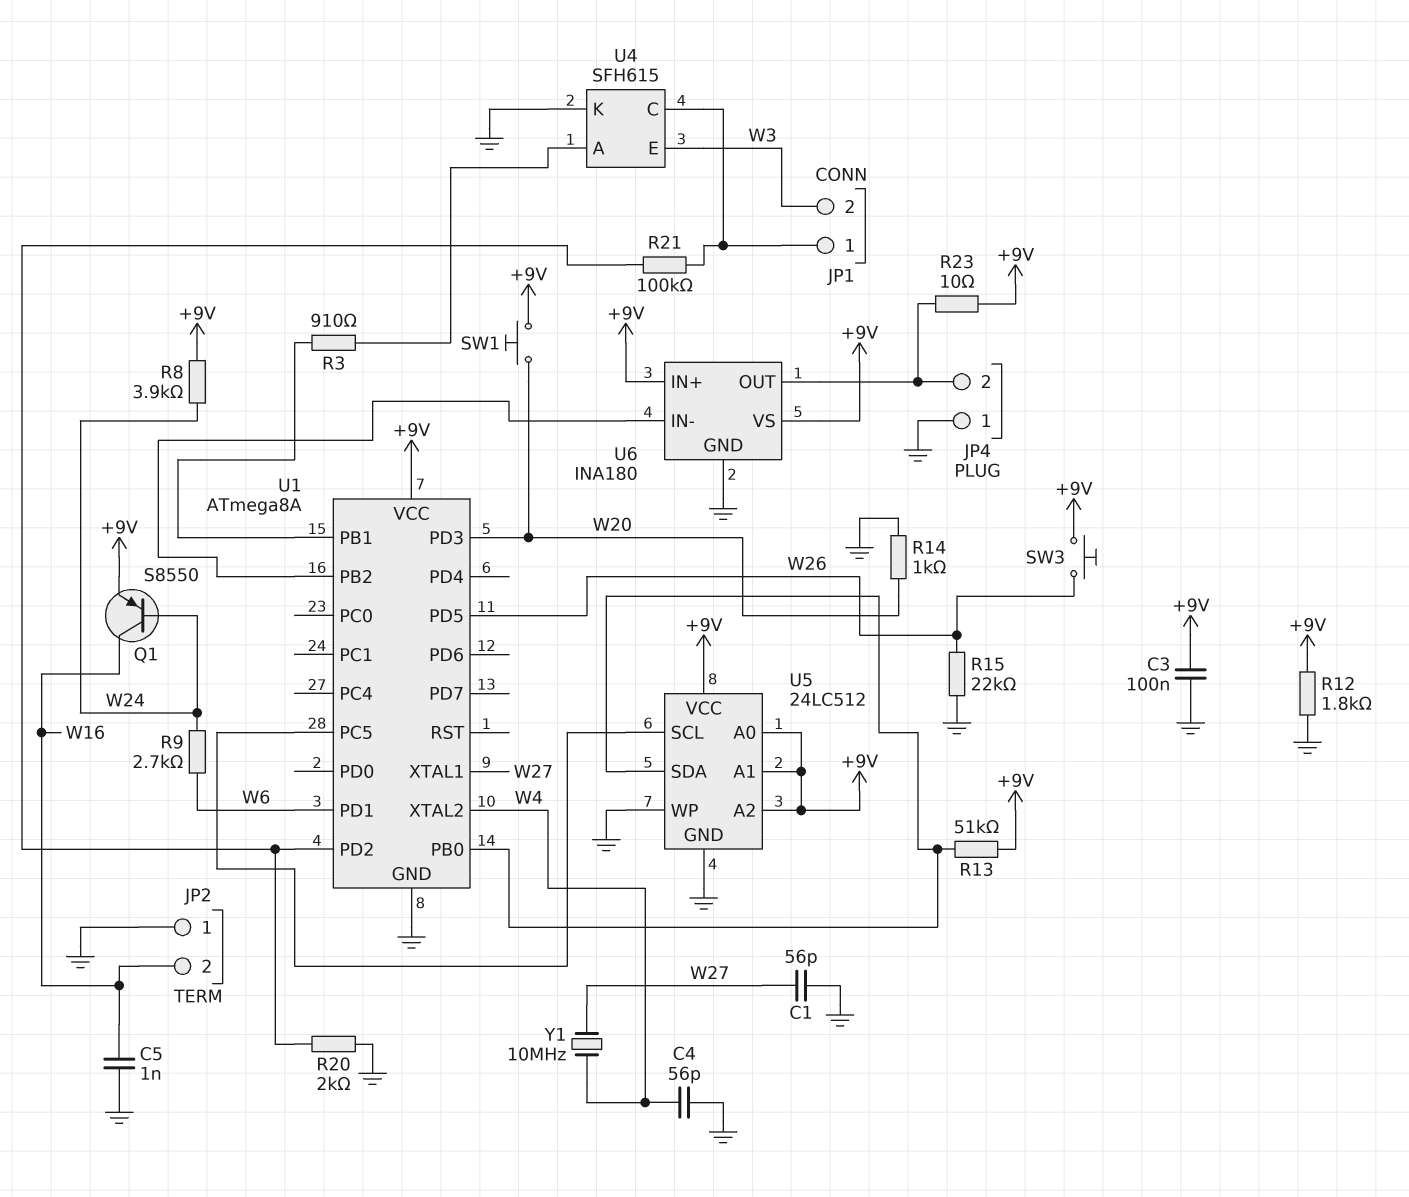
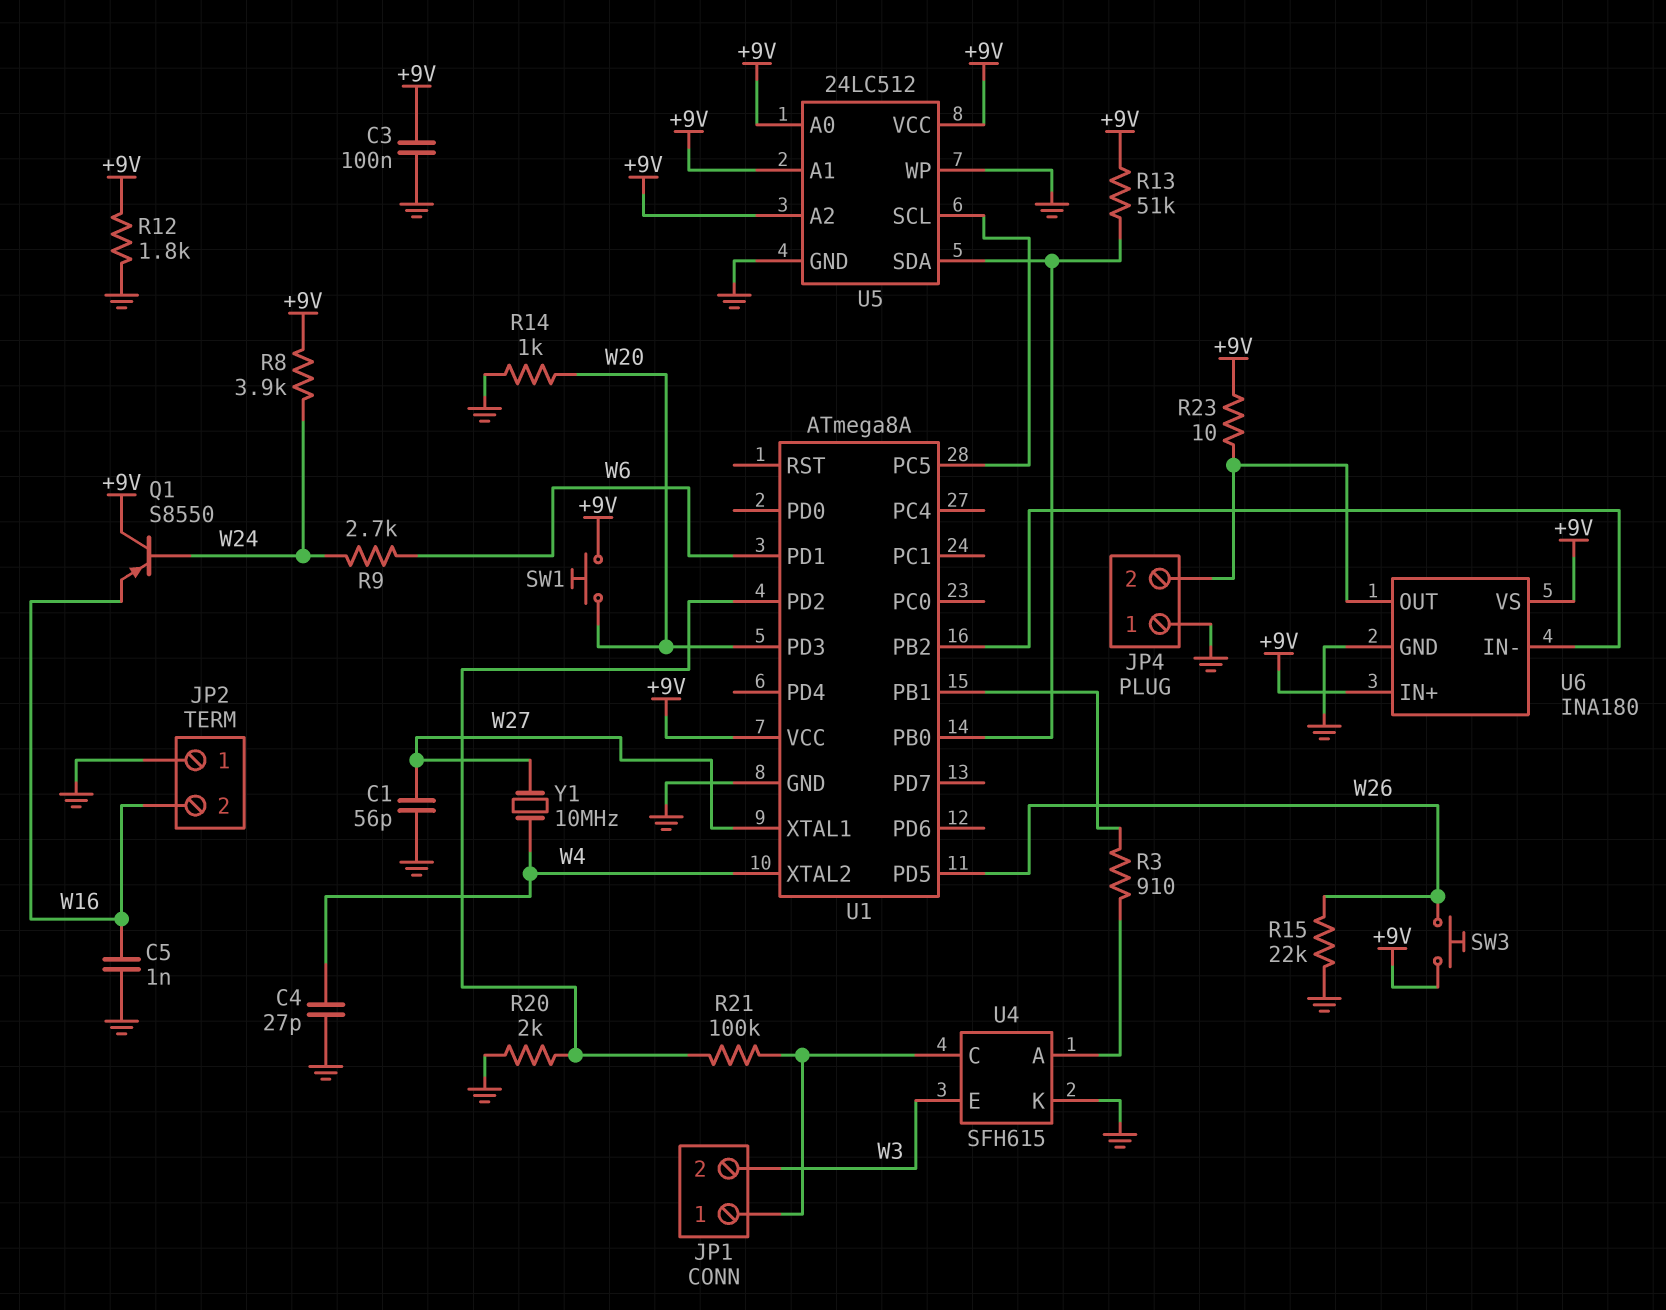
C4: 56pF (GND, W4) -> 27pF (GND, W4)
Q1: PNP S8550 (B W24, C W16, E +9V) -> PNP S8550 (B W24, C +9V, E W16)

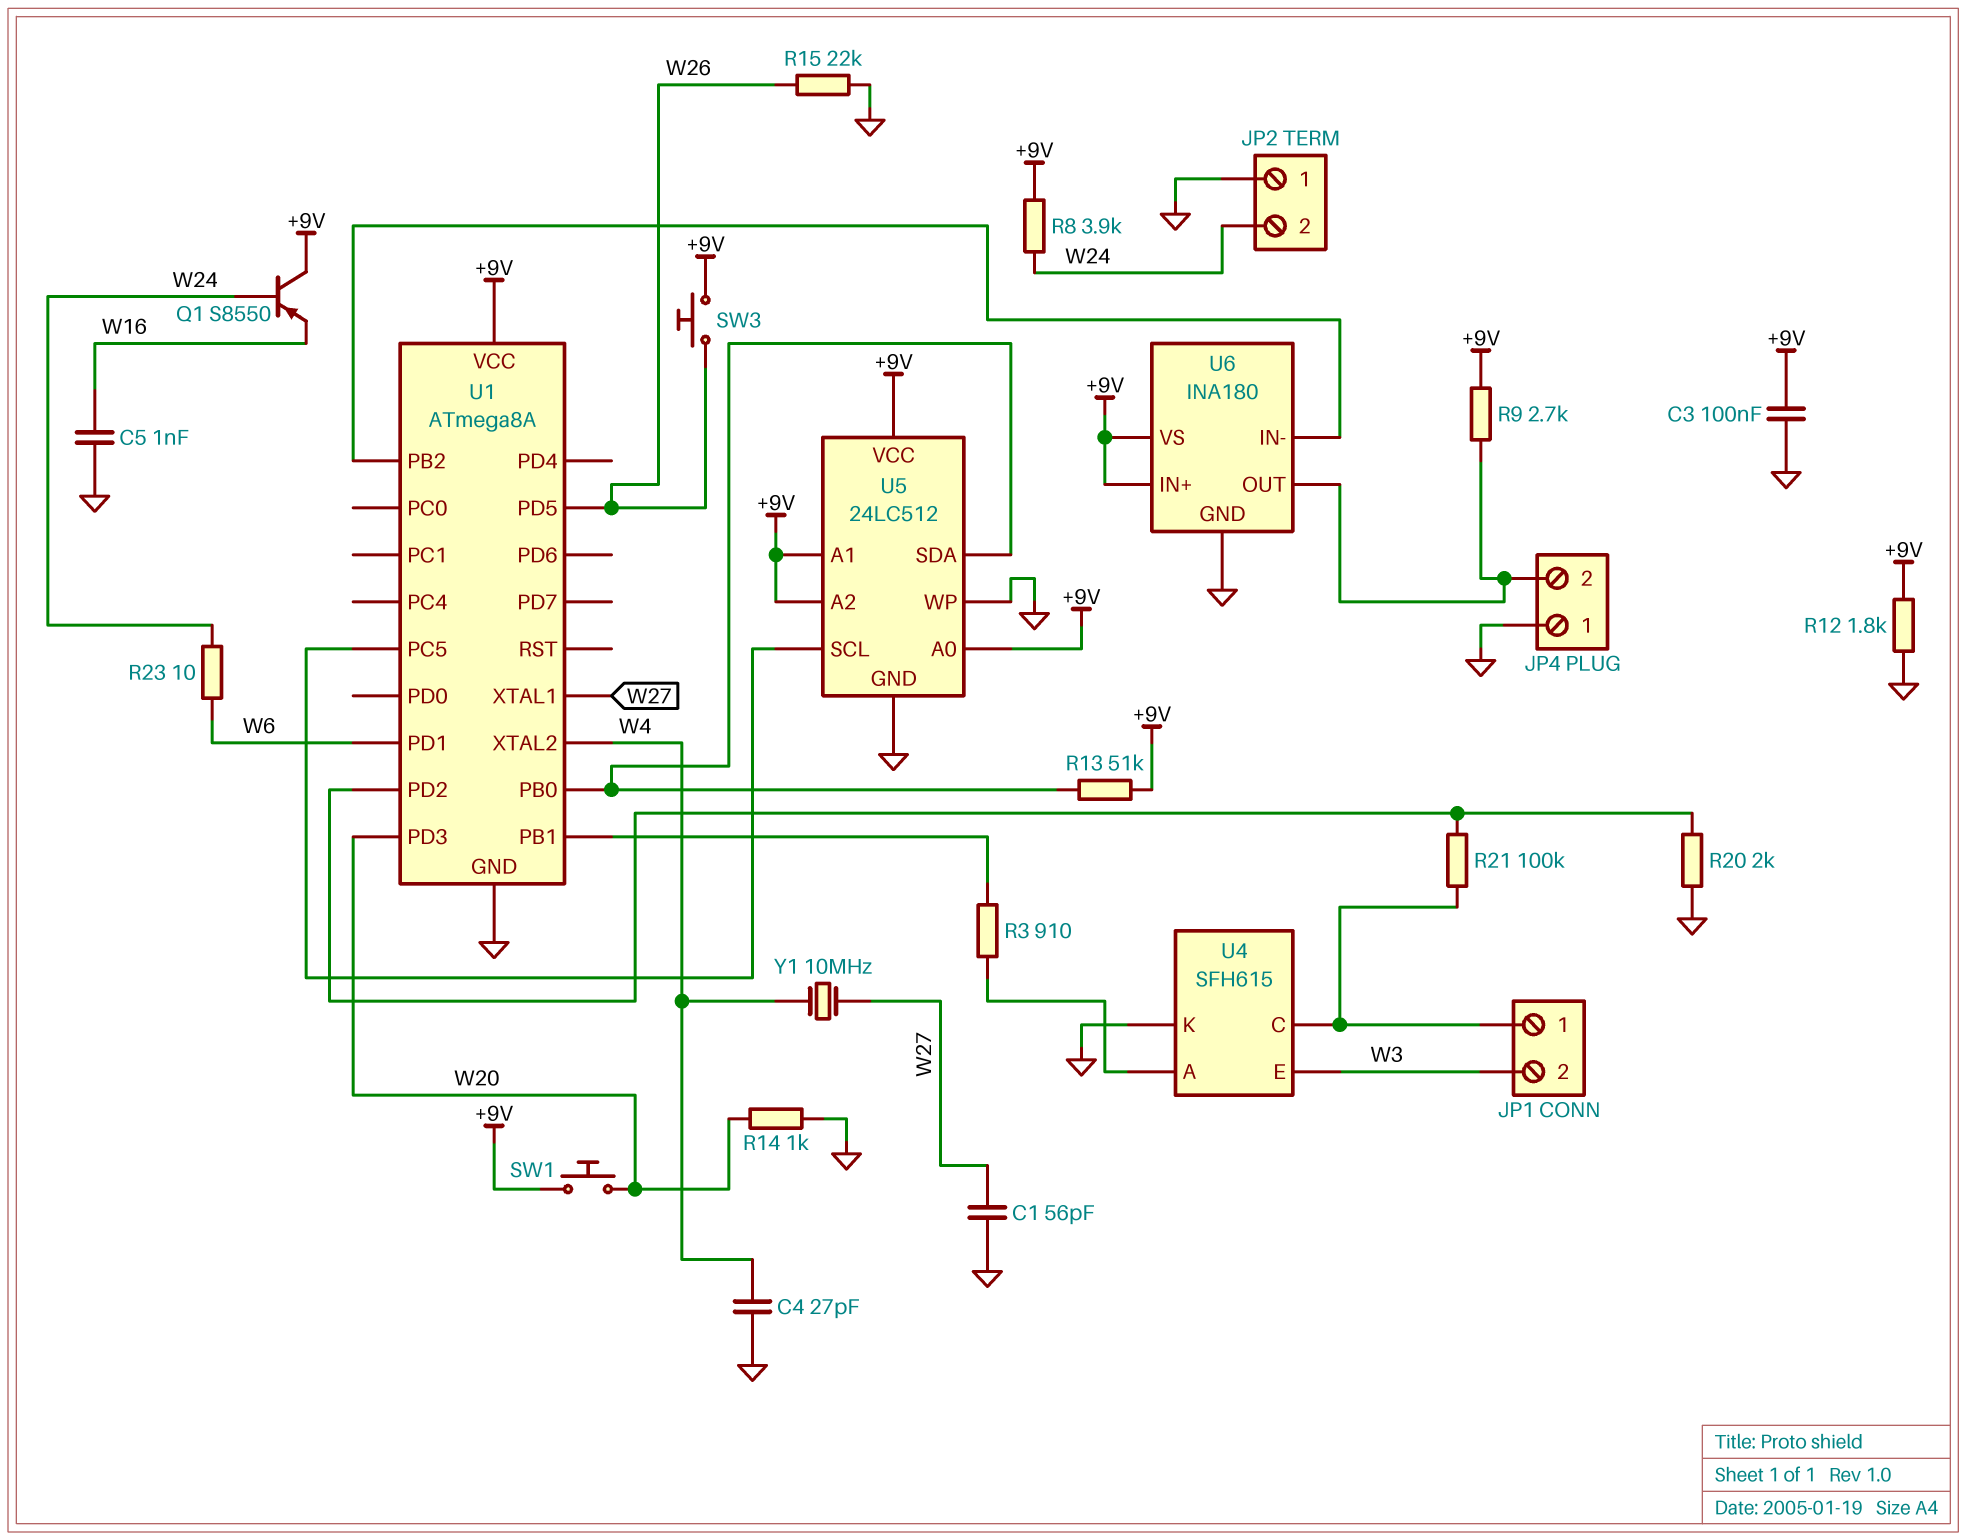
JP2 pin 2: W16 -> W24
R9: 2.7k (W6, W24) -> 2.7k (+9V, JP4/2)
R23: 10 (+9V, JP4/2) -> 10 (W6, W24)

